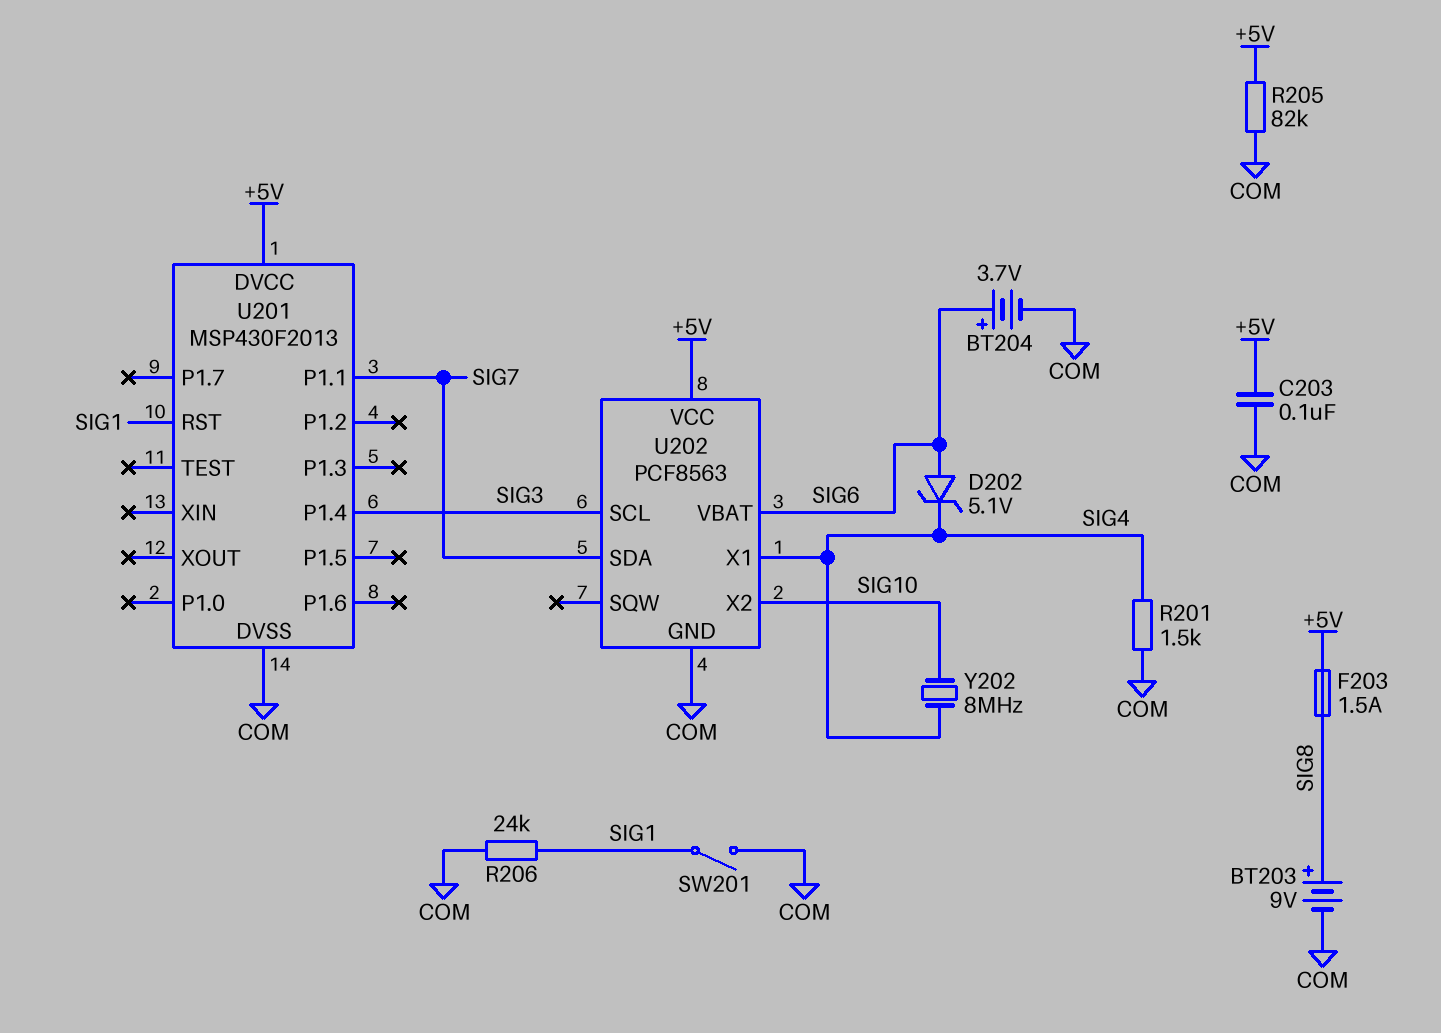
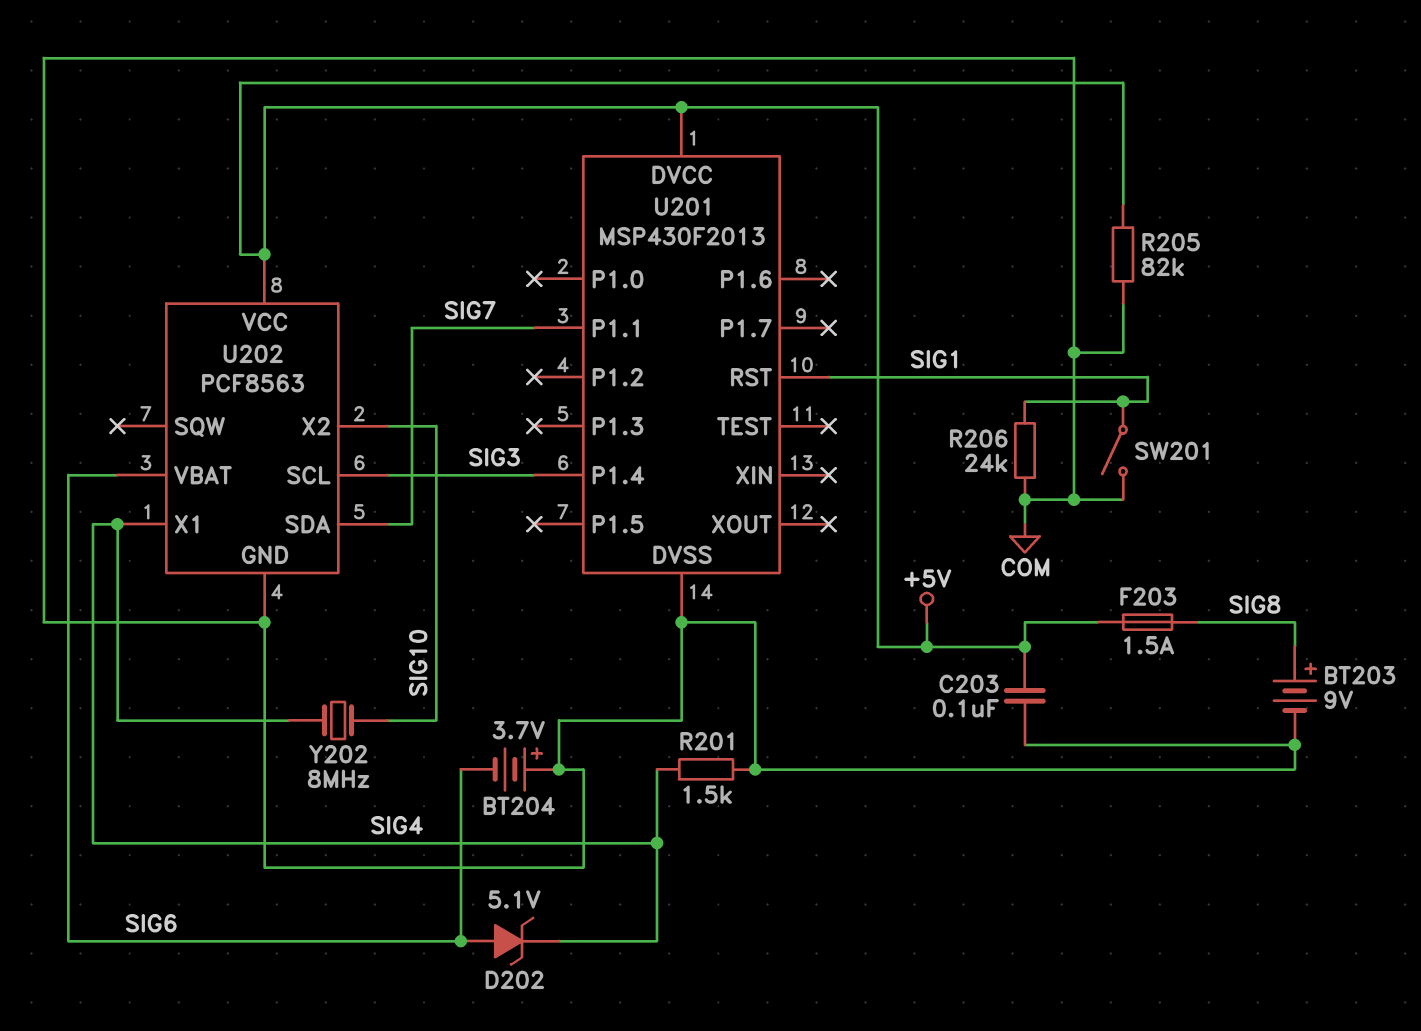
BT204: 3.7V (plus SIG6, minus COM) -> 3.7V (plus COM, minus SIG6)

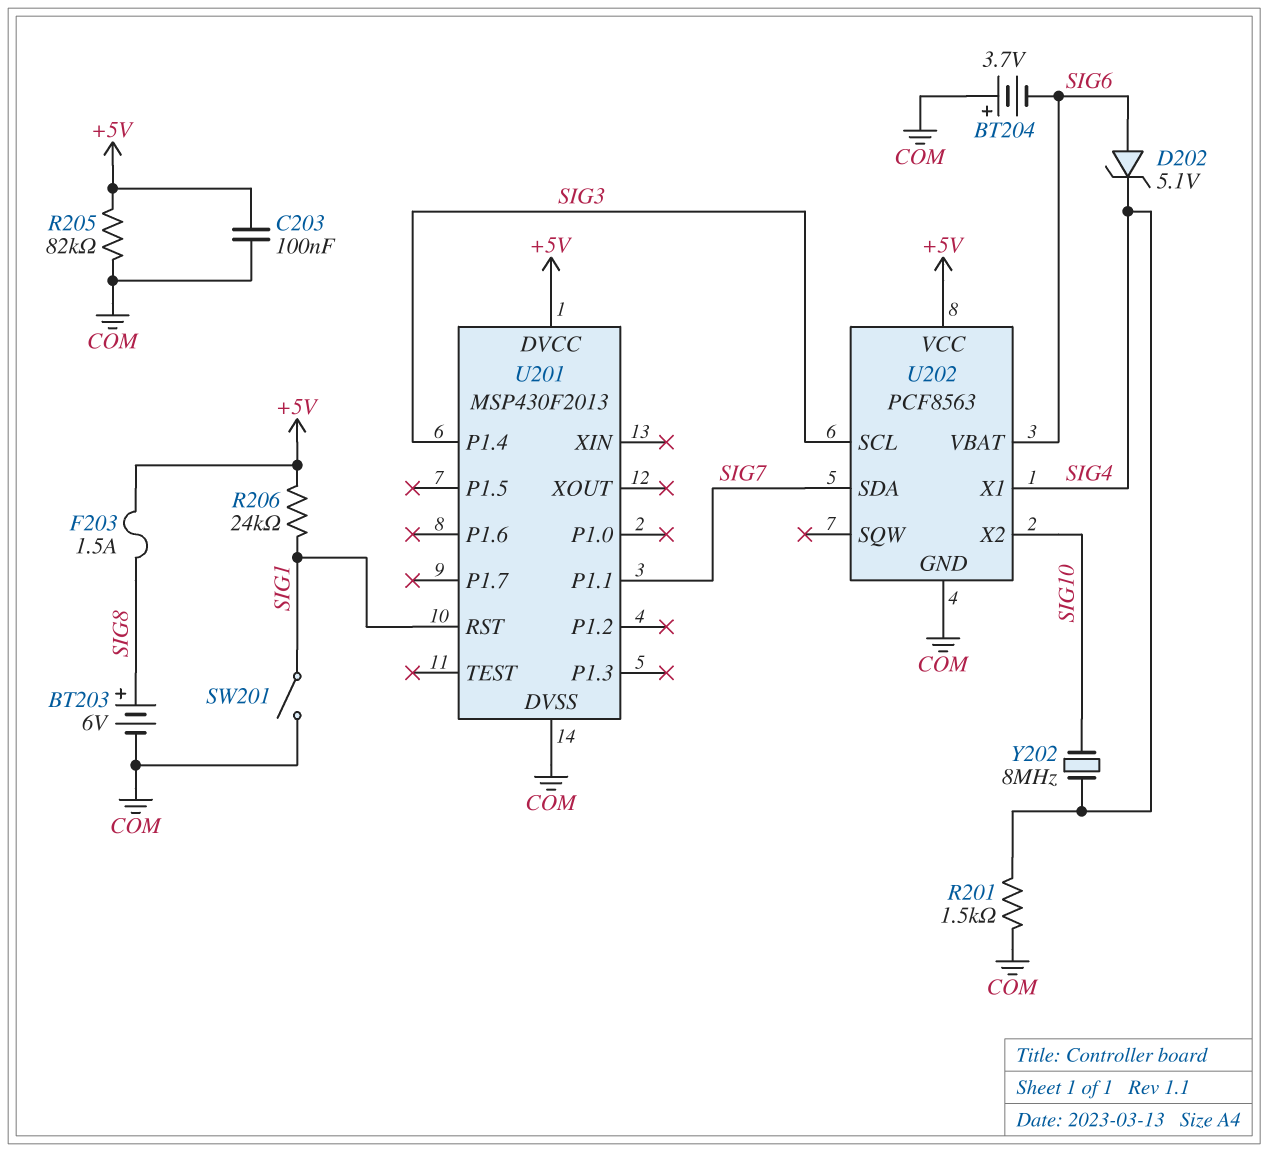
BT203: 9V (plus SIG8, minus COM) -> 6V (plus SIG8, minus COM)
R206: 24k (COM, SIG1) -> 24k (+5V, SIG1)

